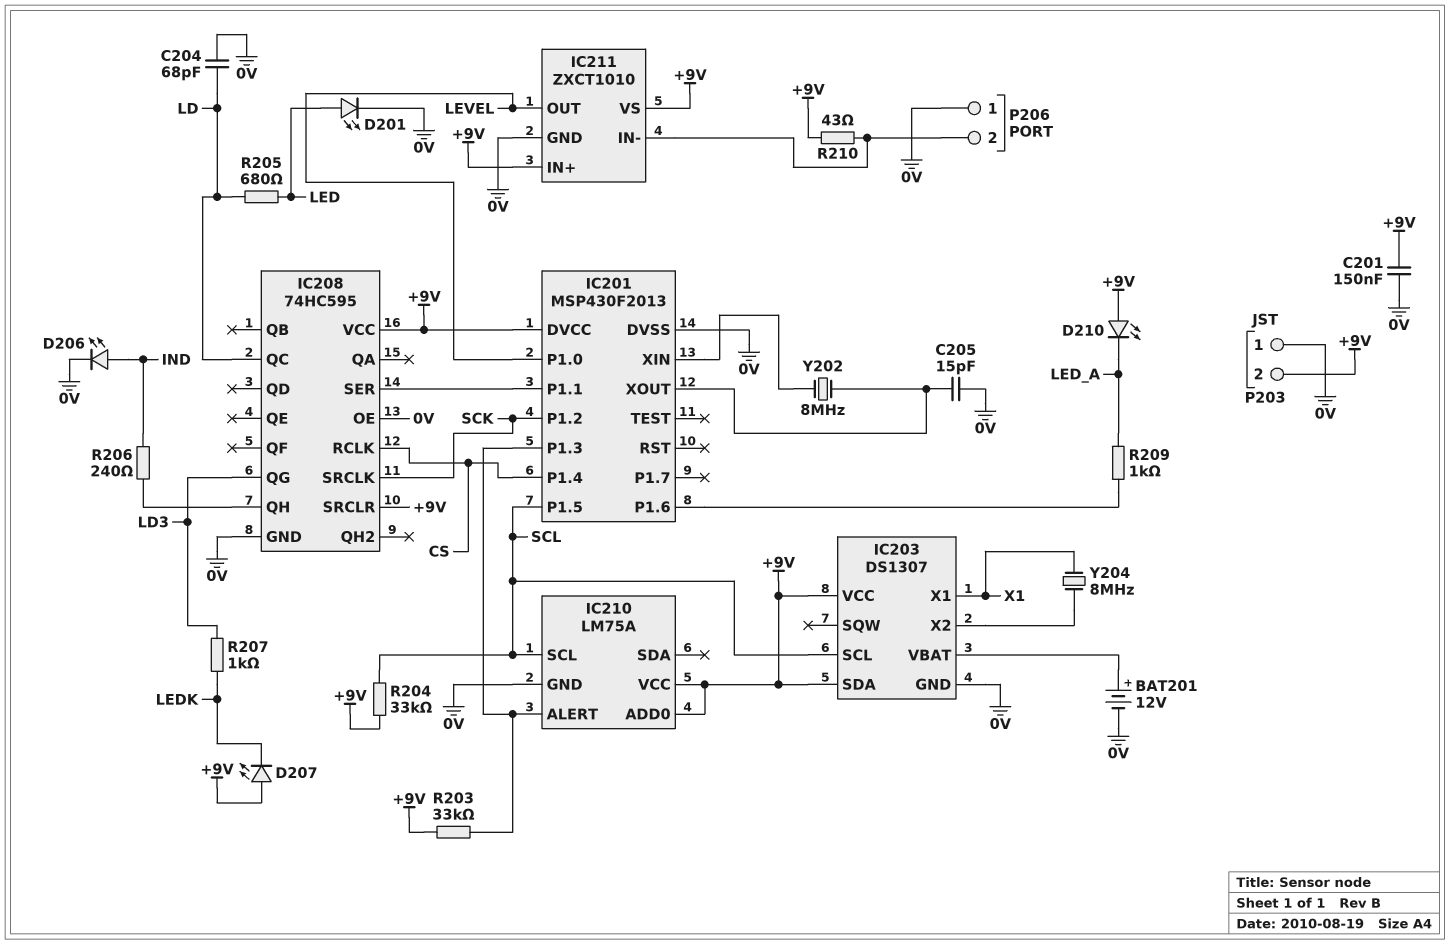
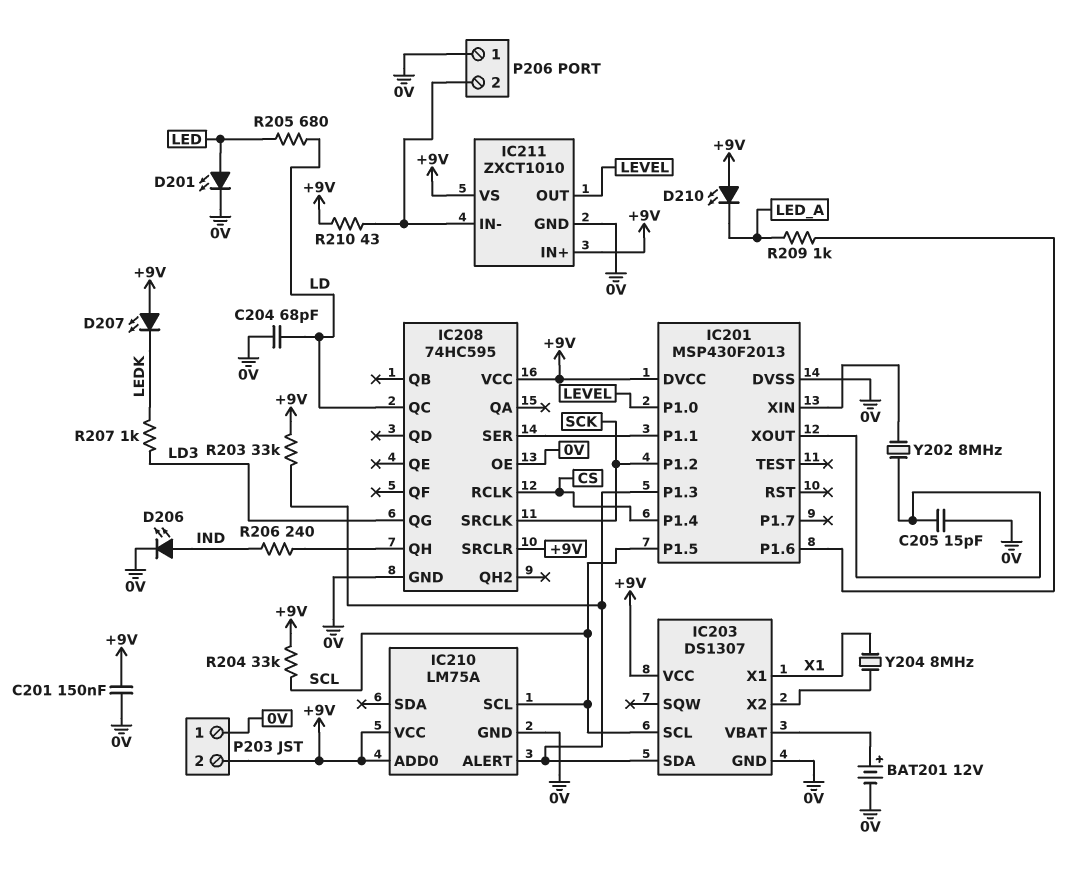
IC203 pin SDA: +9V -> IC201/P1.3

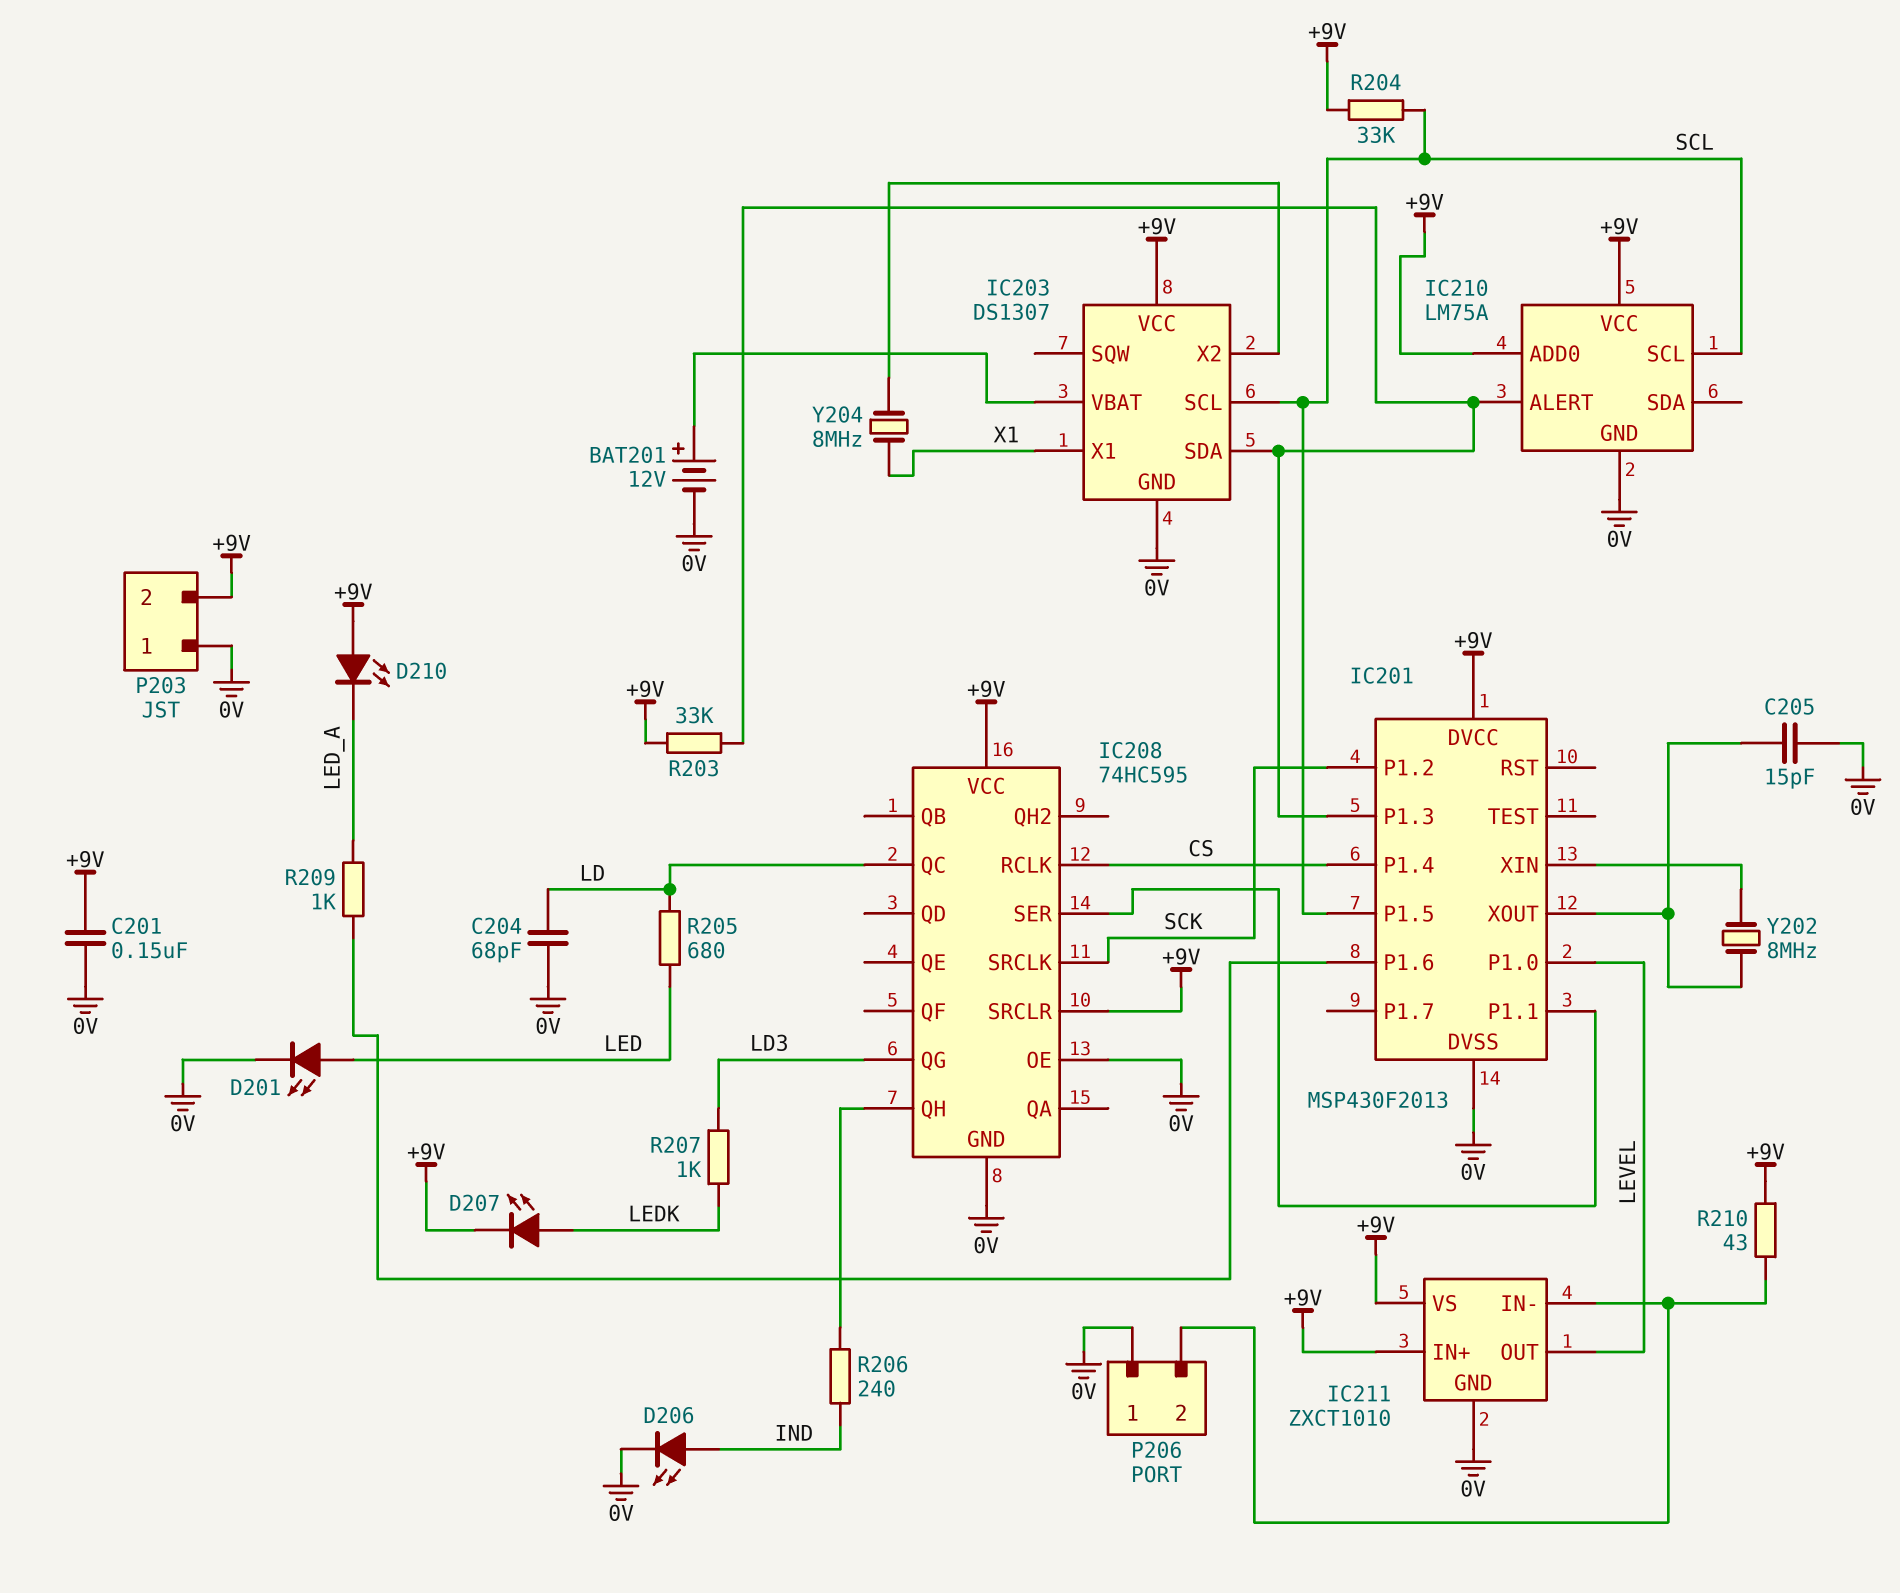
D207: LED (A +9V, K LEDK) -> LED (A LEDK, K +9V)

